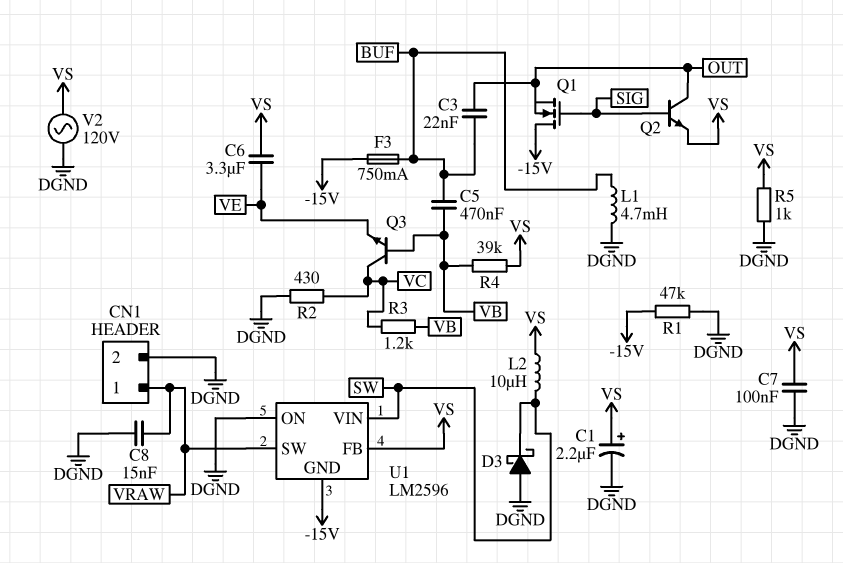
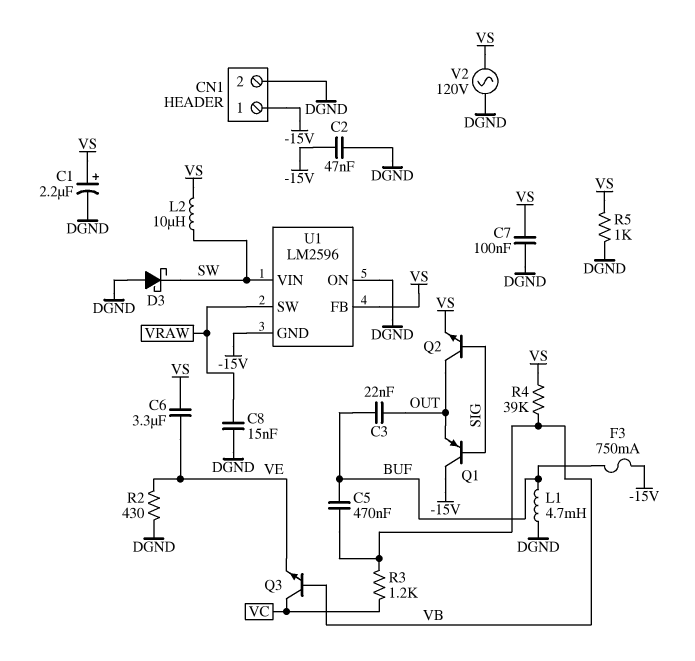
C2: none -> 47nF (-15V, DGND)
CN1 pin 1: VRAW -> -15V
Q1: NMOS (G SIG, D -15V, S OUT) -> PNP (B SIG, C -15V, E OUT)
R1: 47k (-15V, DGND) -> none
R2: 430 (DGND, VC) -> 430 (DGND, VE)

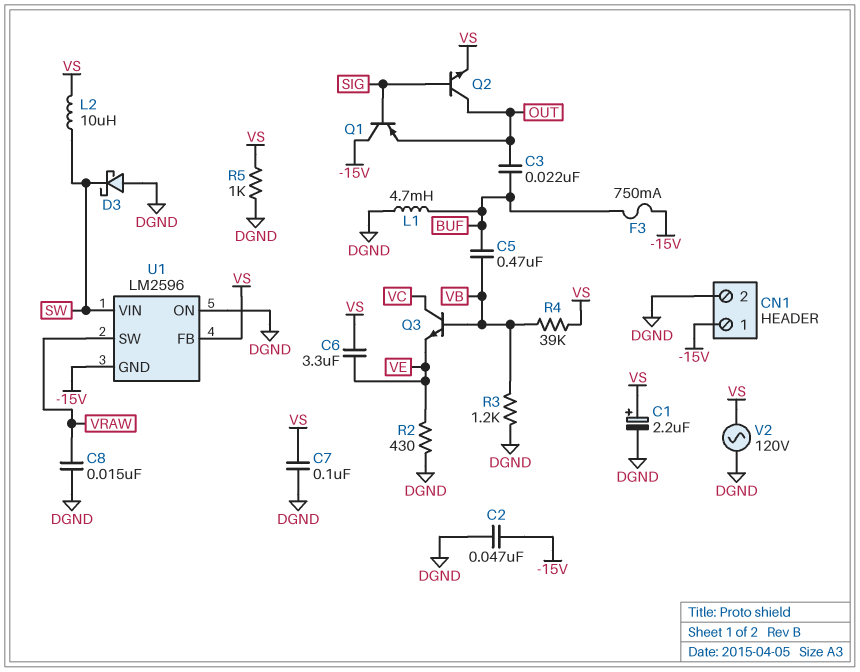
R3: 1.2k (VB, VC) -> 1.2k (DGND, VB)

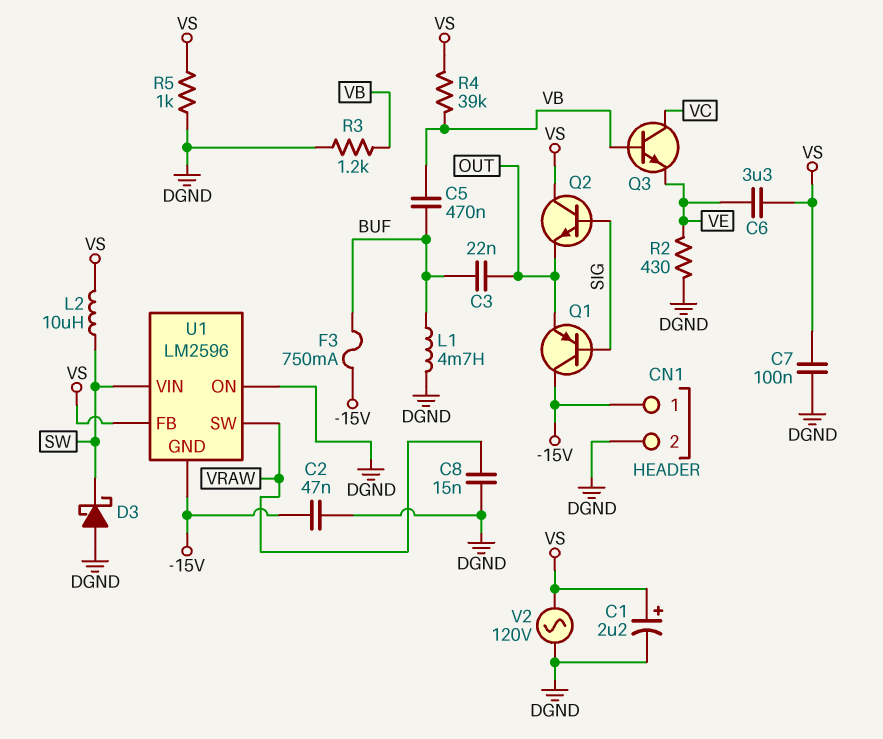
Q2: NPN (B SIG, C OUT, E VS) -> NPN (B SIG, C VS, E OUT)

